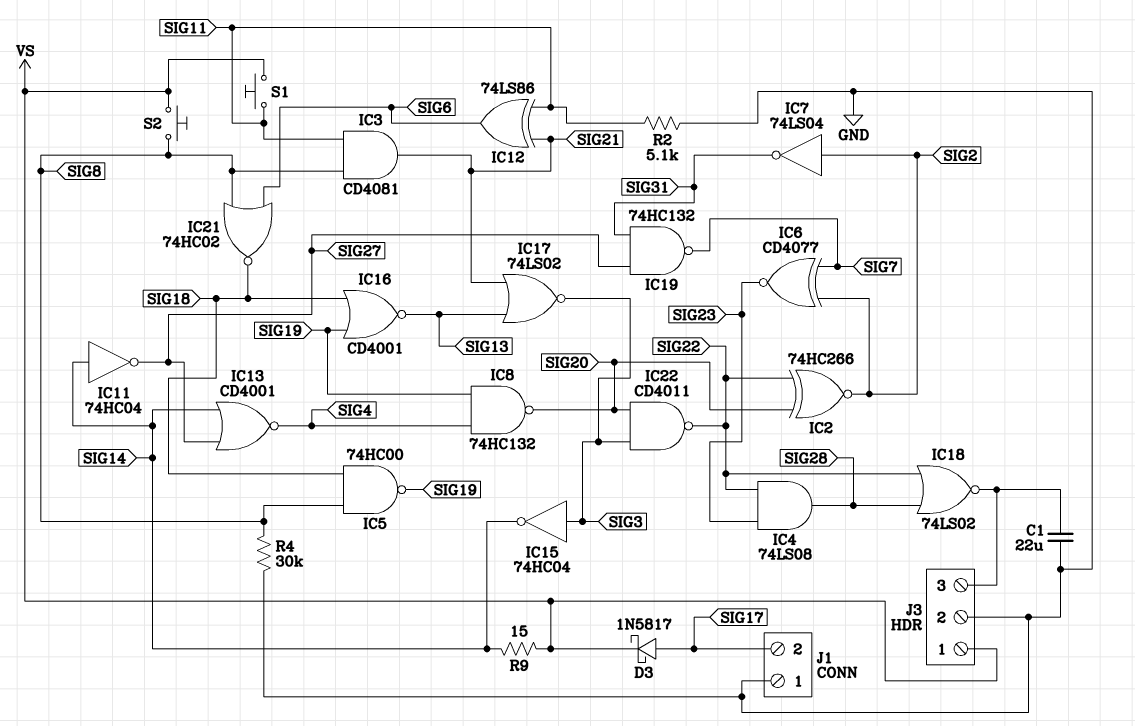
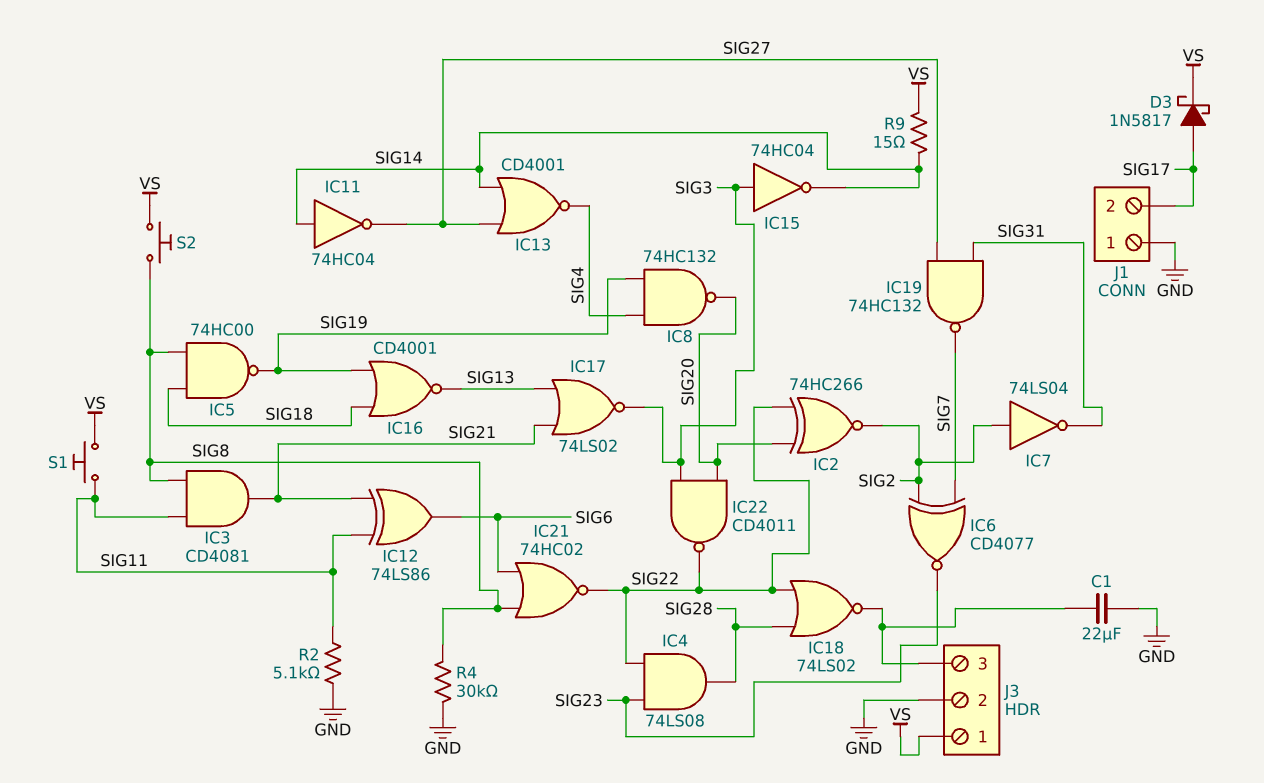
IC21: NOR 74HC02 (in SIG6, in SIG8, out SIG18) -> NOR 74HC02 (in SIG6, in SIG8, out SIG22)

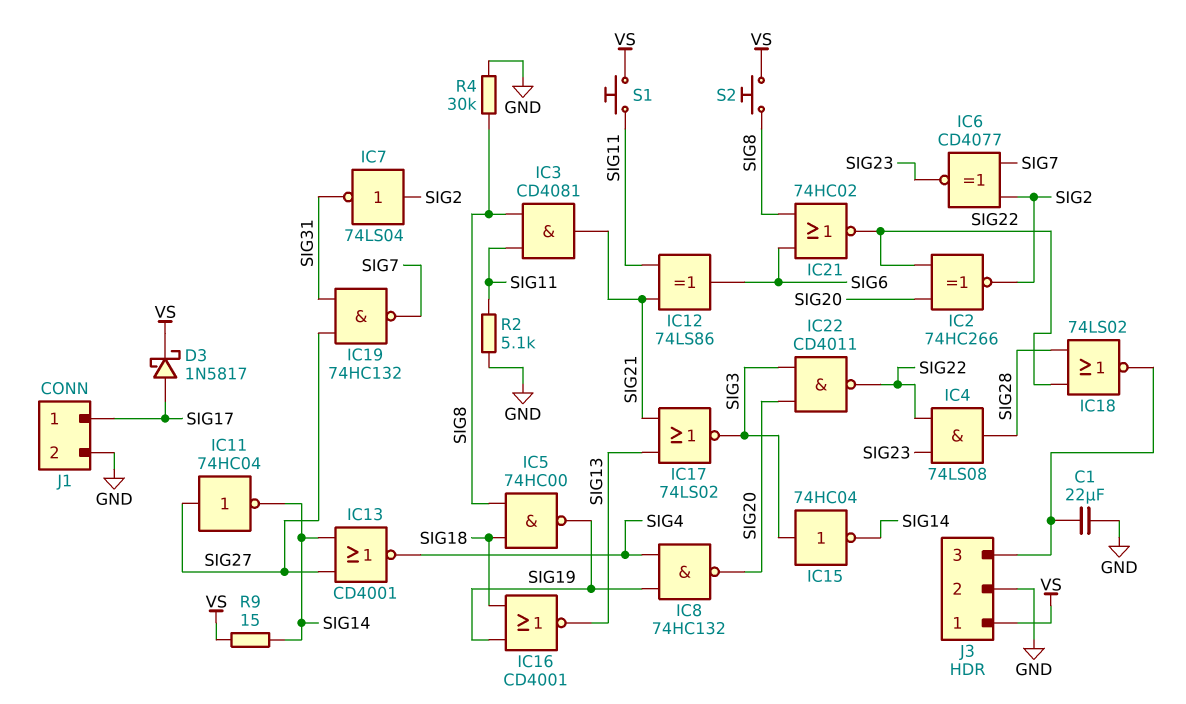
IC11: NOT 74HC04 (in SIG14, out SIG27) -> NOT 74HC04 (in SIG27, out SIG14)
J1 pin 1: GND -> SIG17
J1 pin 2: SIG17 -> GND

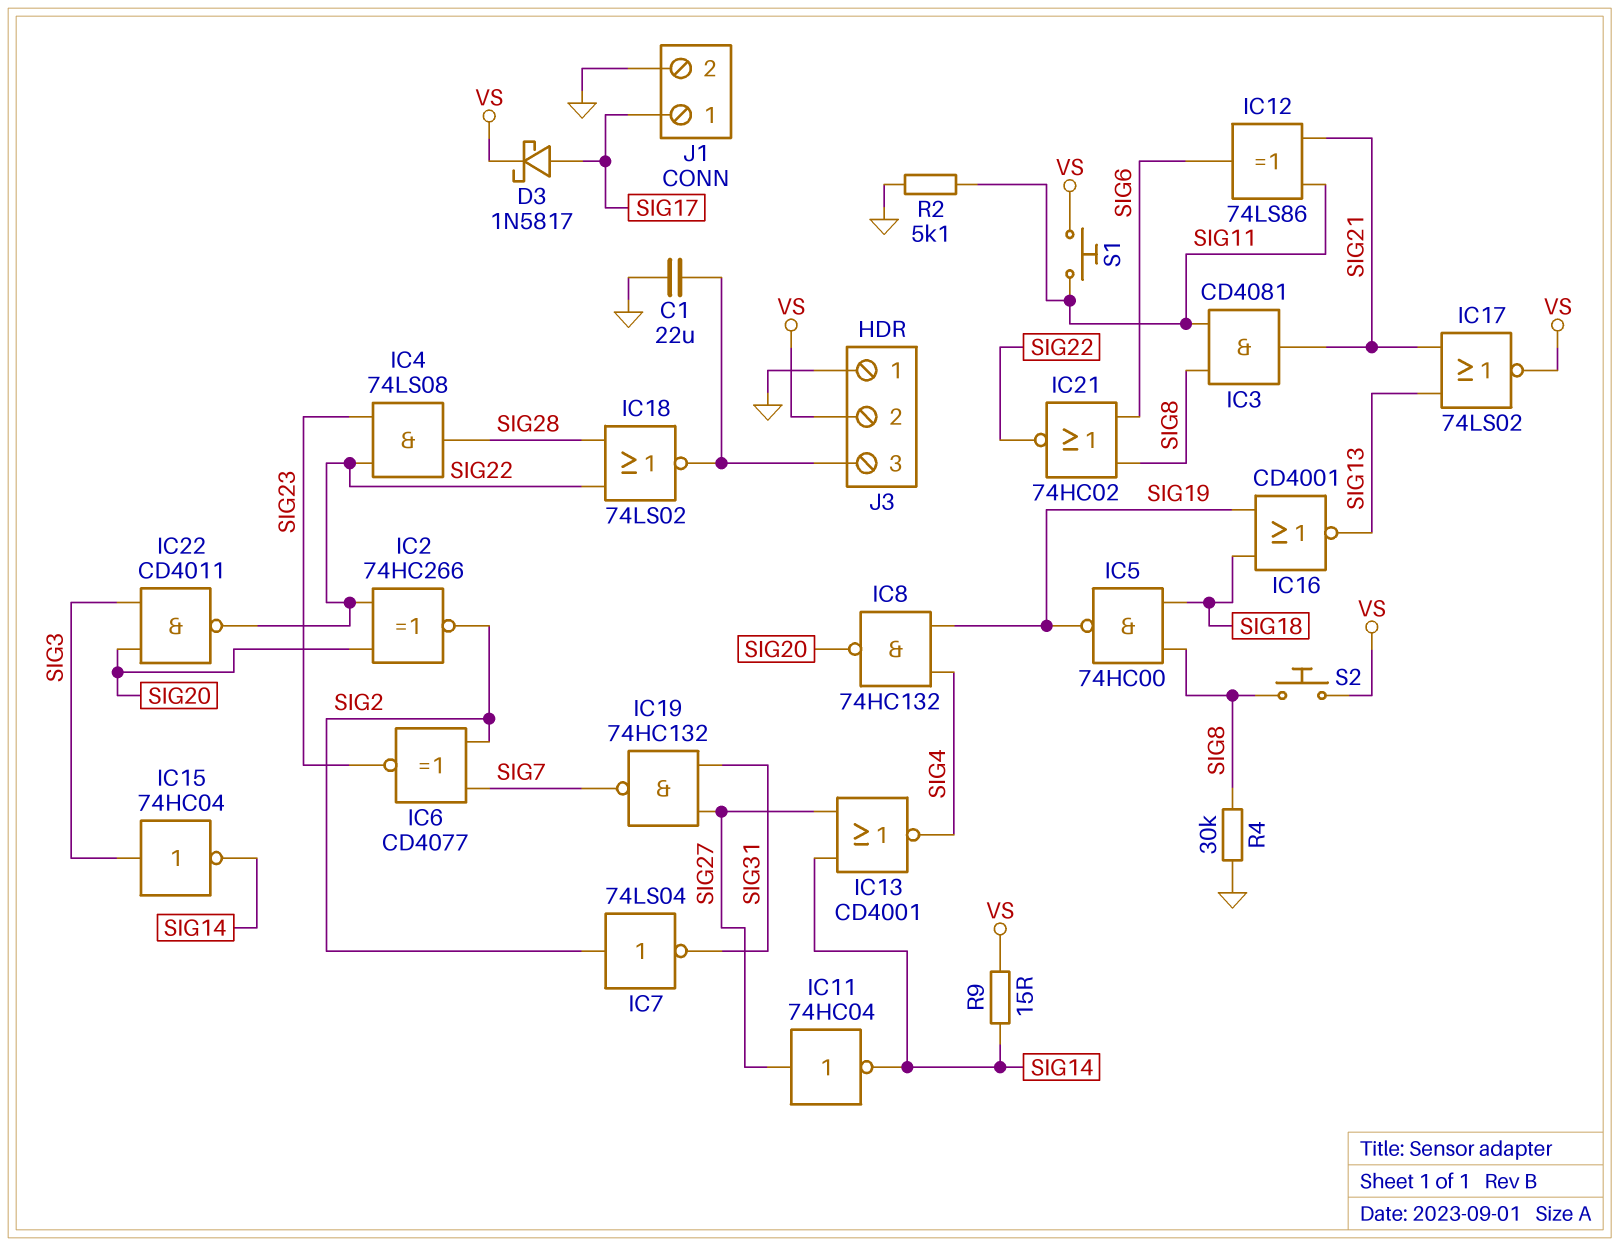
IC17: NOR 74LS02 (in SIG13, in SIG21, out SIG3) -> NOR 74LS02 (in SIG13, in SIG21, out VS)
J3 pin 1: VS -> GND
J3 pin 2: GND -> VS

